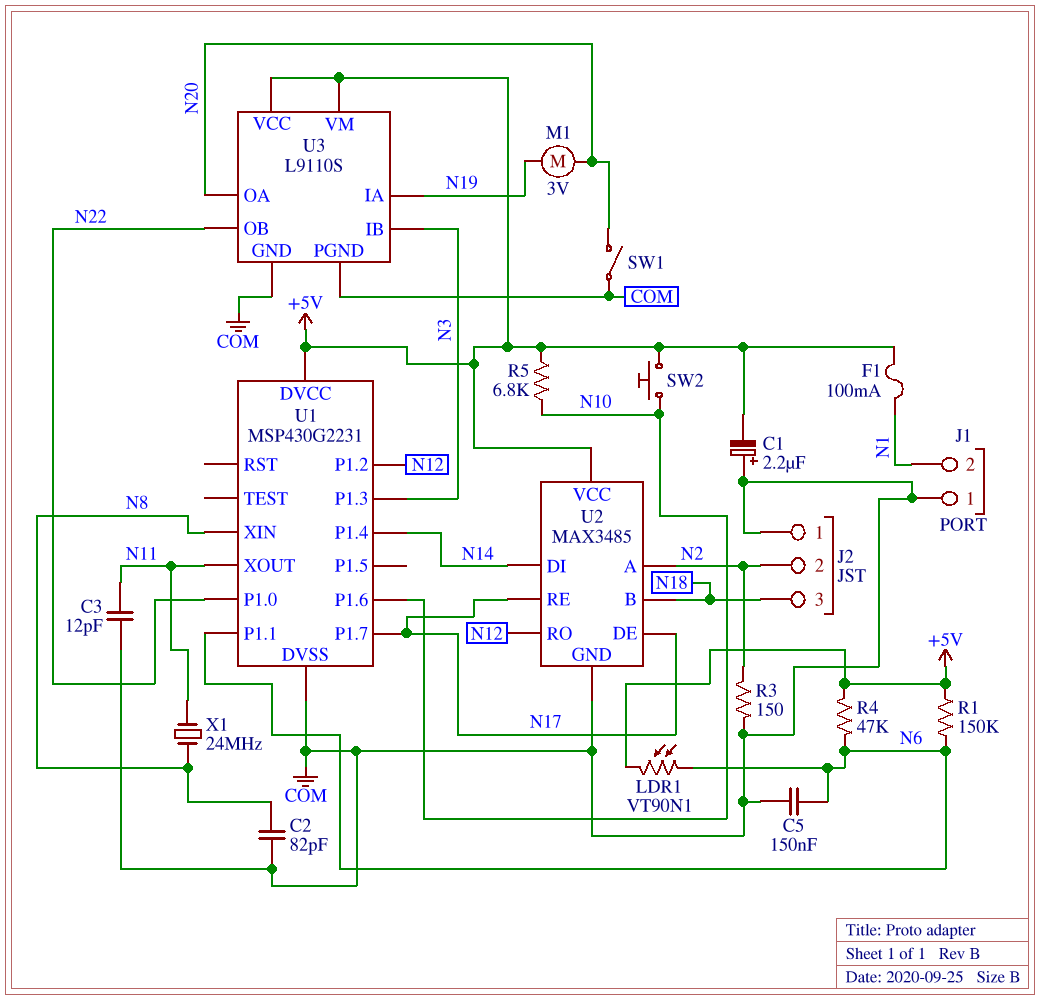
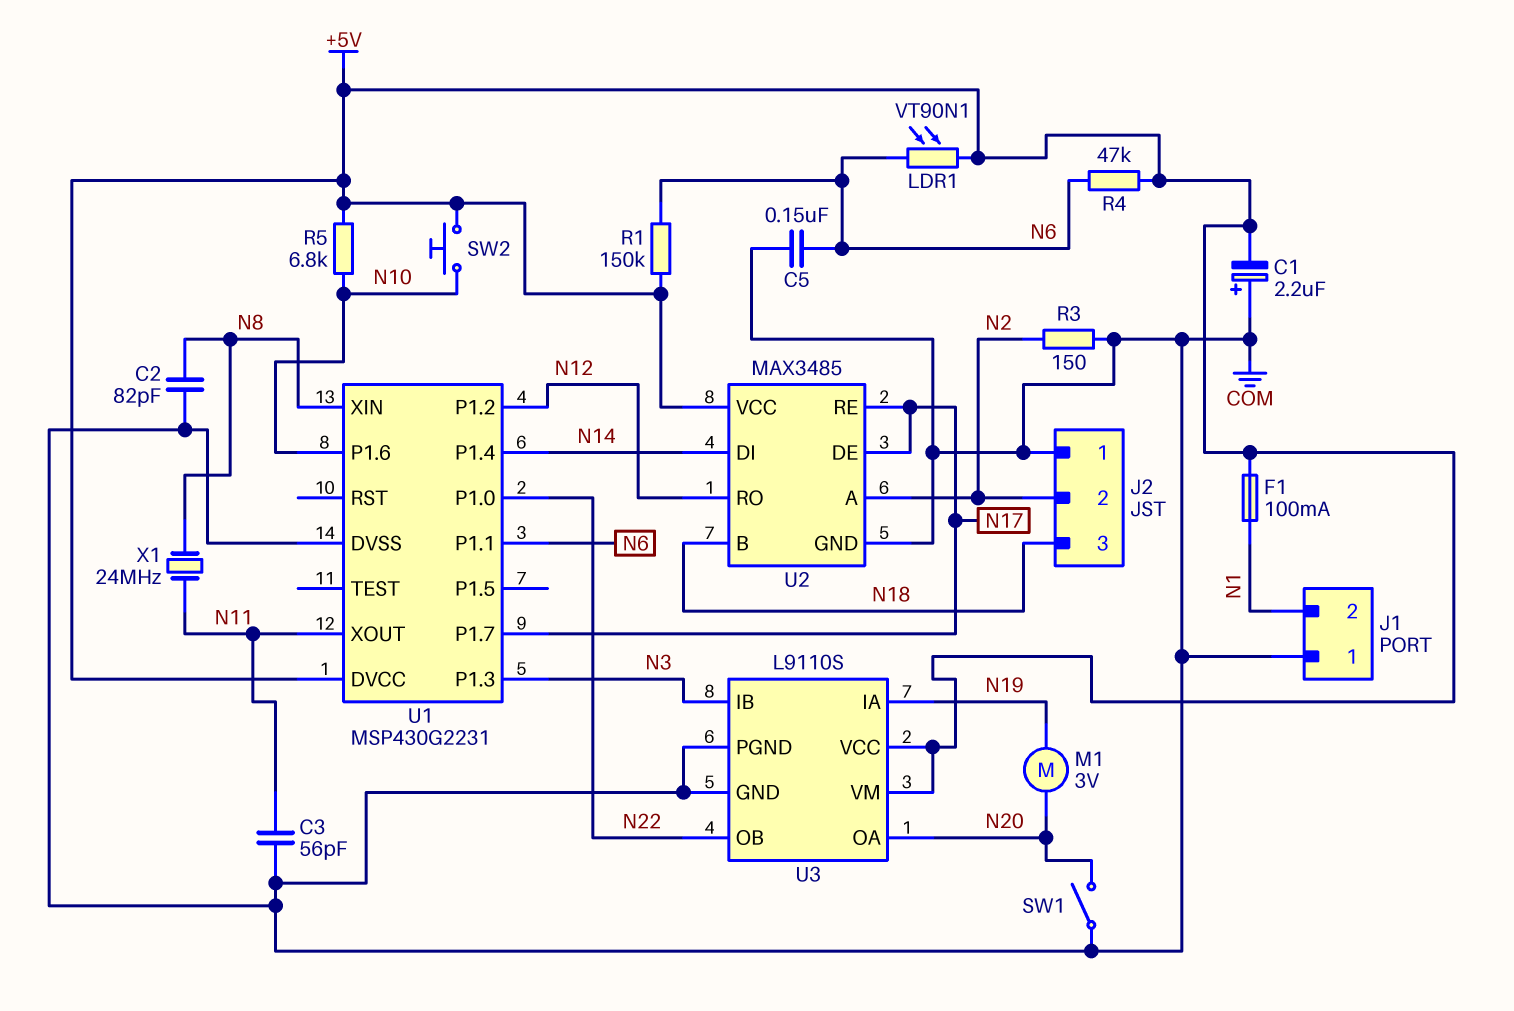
C3: 12pF (COM, N11) -> 56pF (COM, N11)

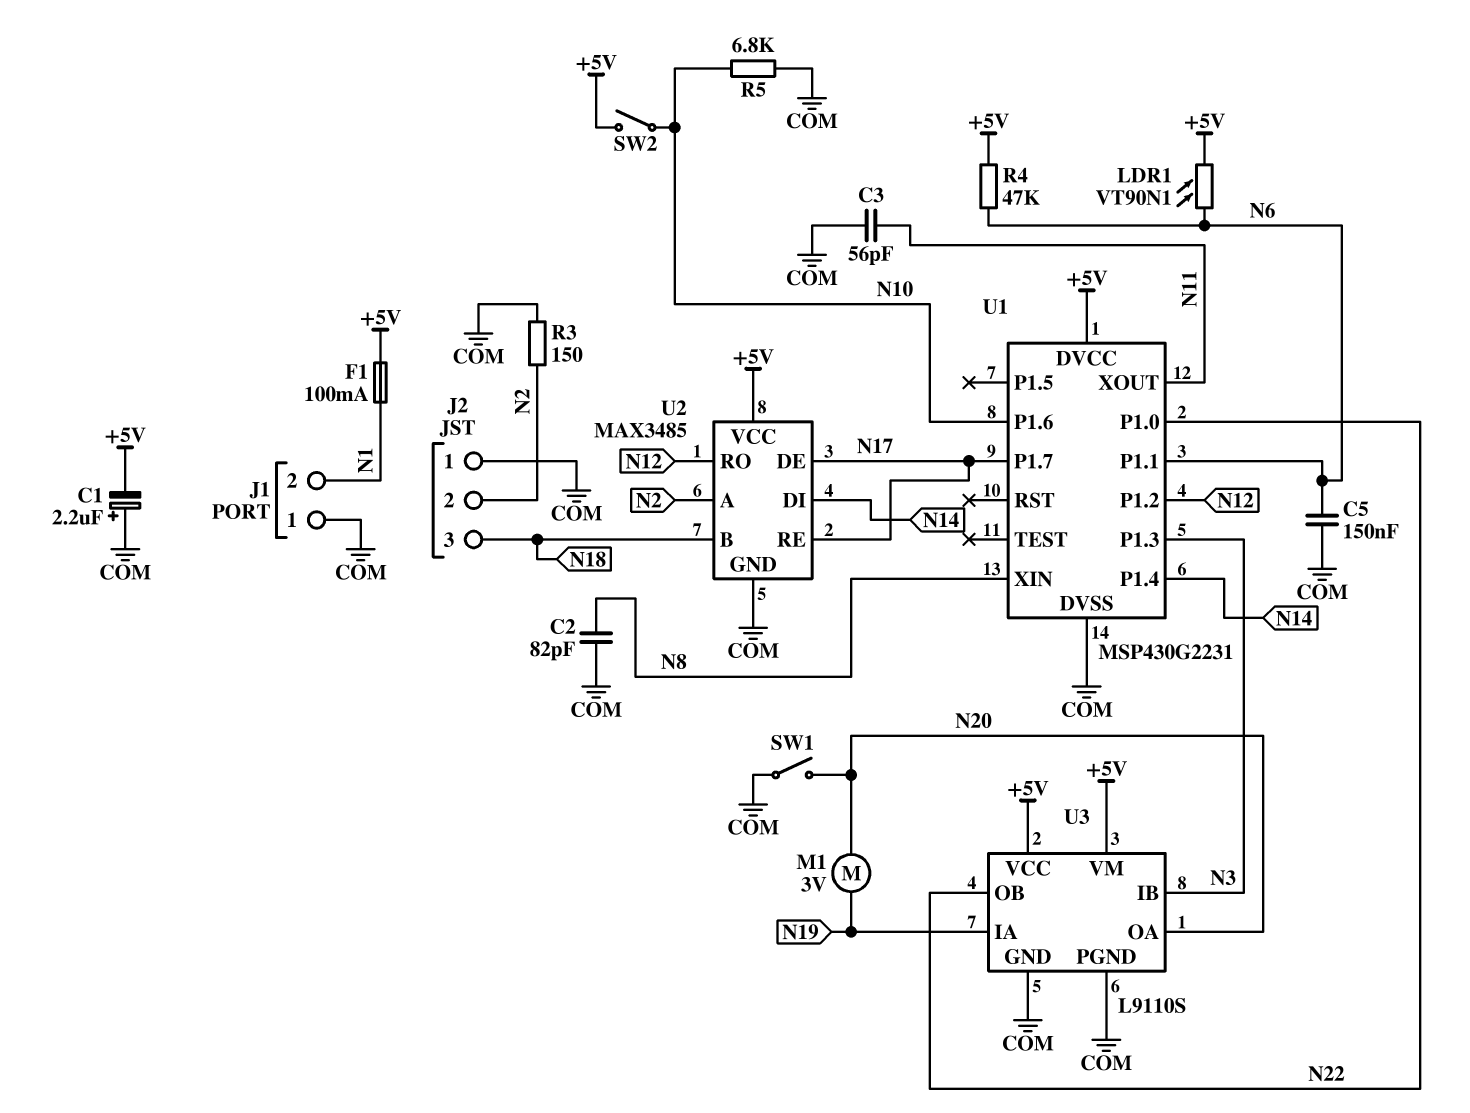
R1: 150k (+5V, N6) -> none
R5: 6.8k (+5V, N10) -> 6.8k (COM, N10)
SW2: button (+5V, N10) -> switch (+5V, N10)
X1: 24MHz (N8, N11) -> none

